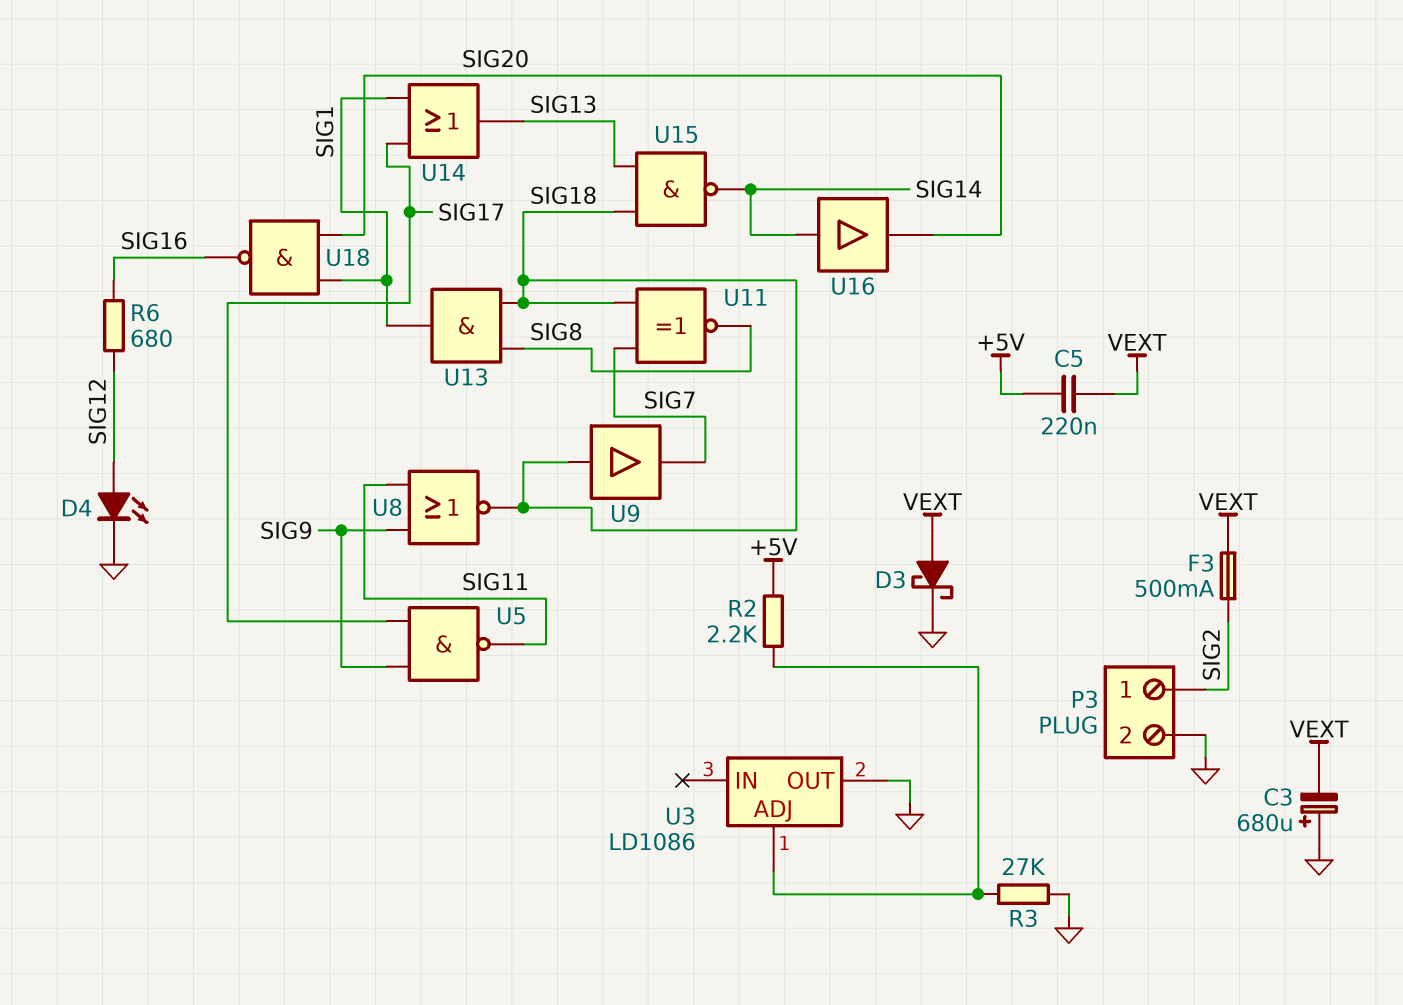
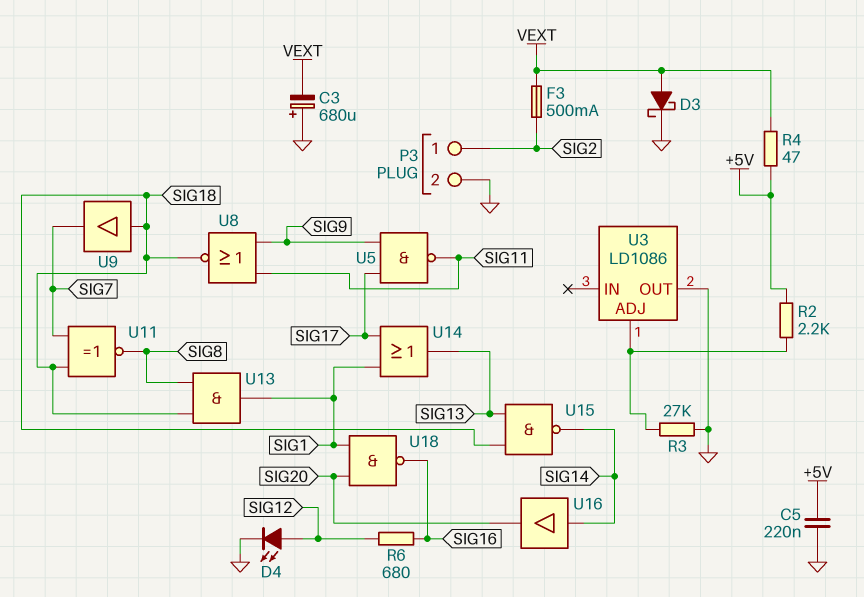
C5: 220nF (+5V, VEXT) -> 220nF (+5V, GND)
R4: none -> 47 (+5V, VEXT)

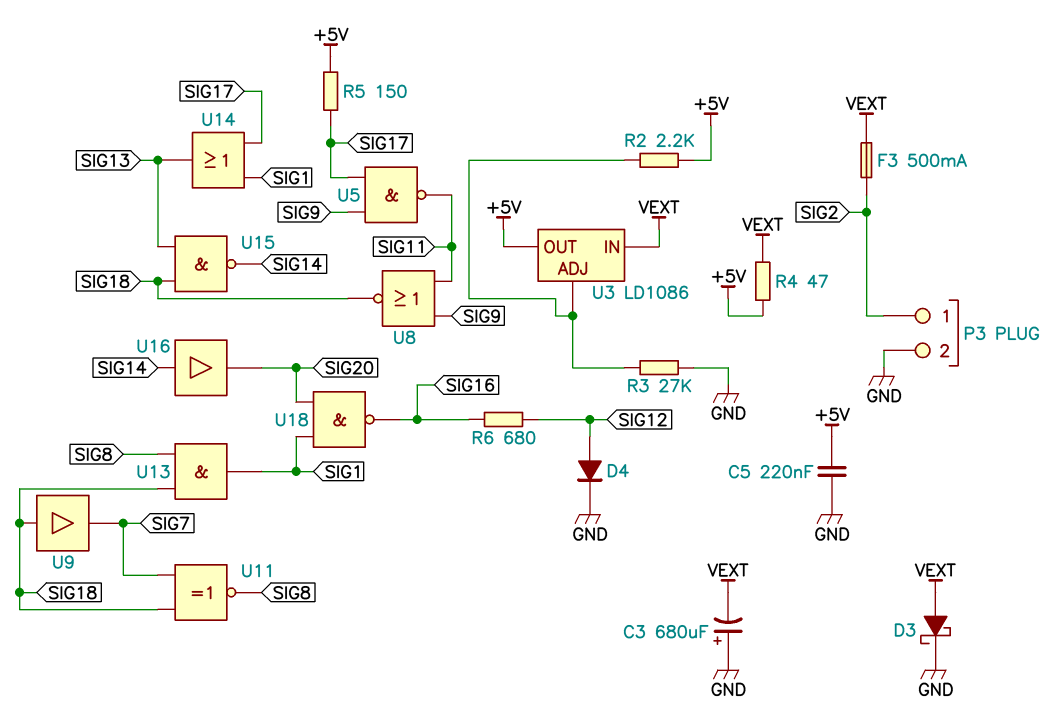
D4: LED (A SIG12, K GND) -> diode (A SIG12, K GND)
R5: none -> 150 (+5V, SIG17)
U3 pin IN: none -> VEXT
U3 pin OUT: GND -> +5V

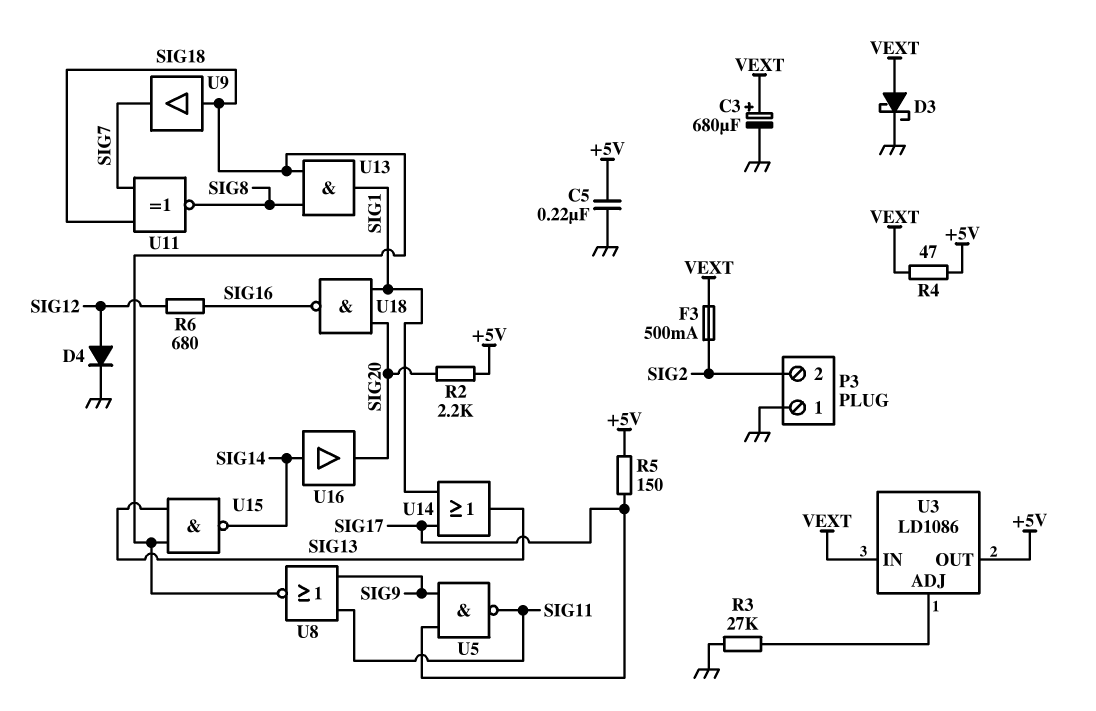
C3: 680uF (plus GND, minus VEXT) -> 680uF (plus VEXT, minus GND)
P3 pin 1: SIG2 -> GND
P3 pin 2: GND -> SIG2
R2: 2.2k (+5V, U3/ADJ) -> 2.2k (+5V, SIG20)

